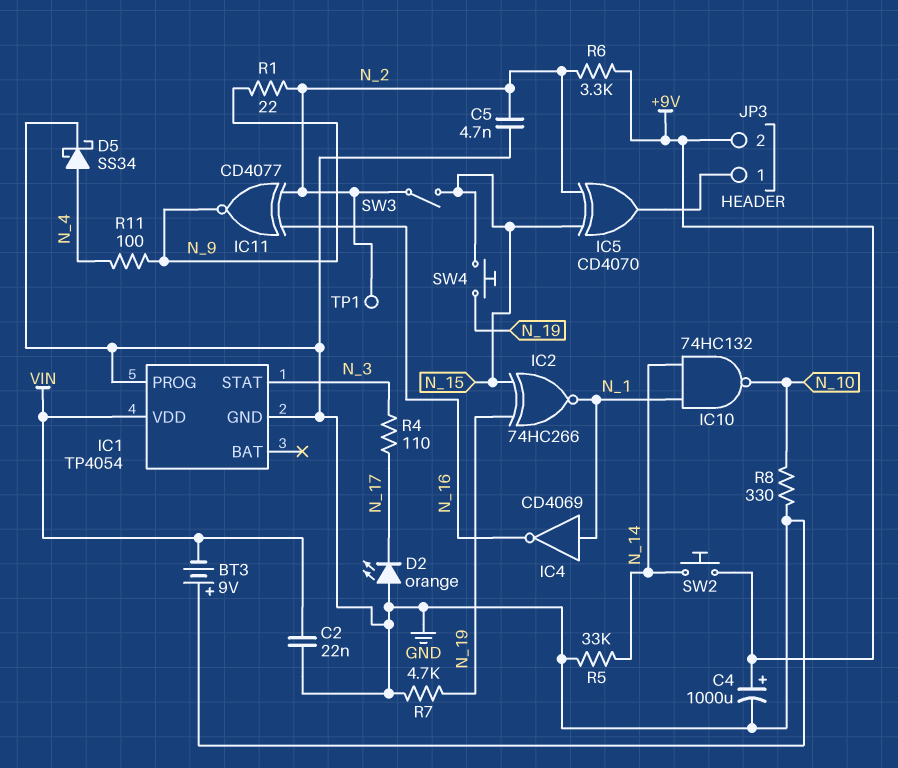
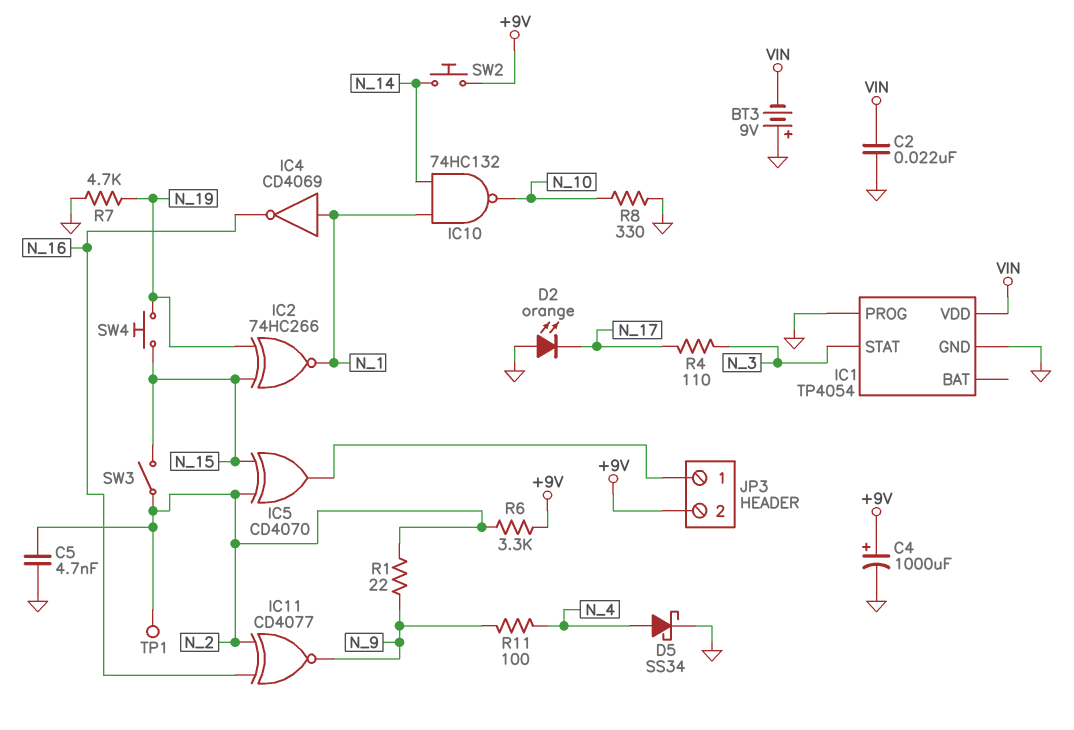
R5: 33k (GND, N_14) -> none

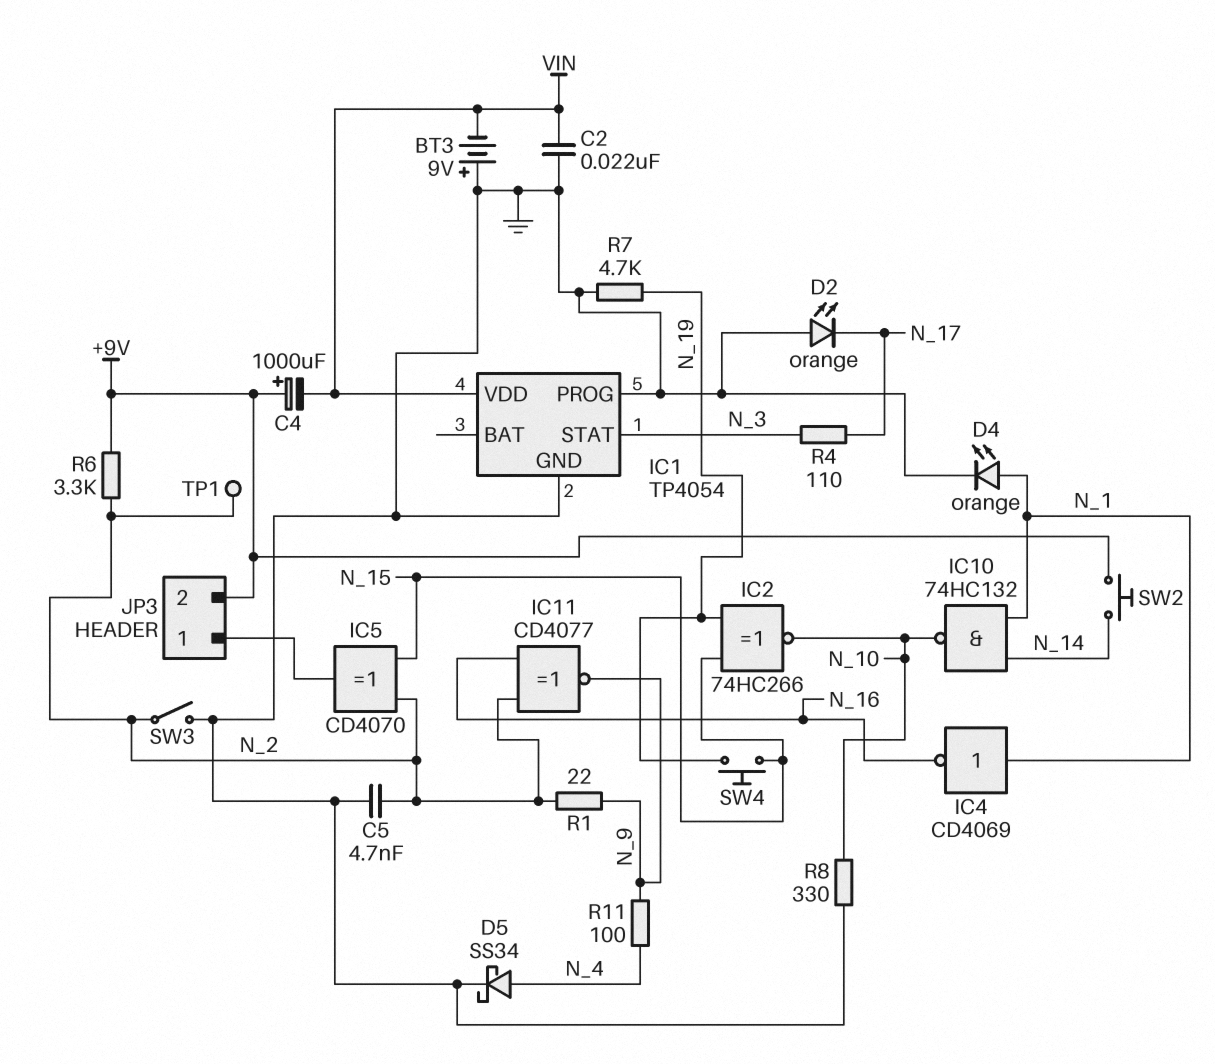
C4: 1000uF (plus +9V, minus GND) -> 1000uF (plus +9V, minus VIN)
D4: none -> LED orange (A N_1, K GND)
IC2: XNOR 74HC266 (in N_15, in N_19, out N_1) -> XNOR 74HC266 (in N_15, in N_19, out N_10)
SW3: switch (N_2, N_15) -> switch (GND, N_2)

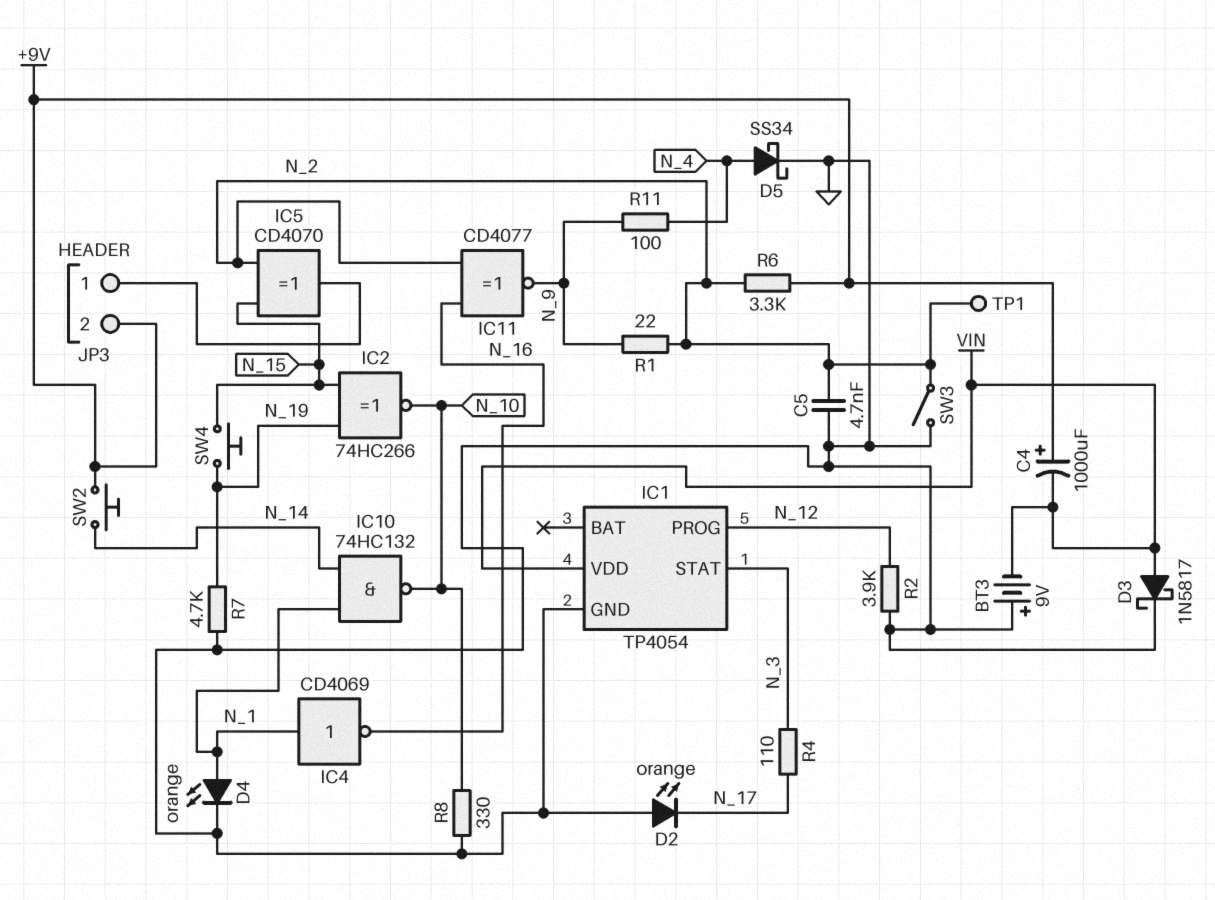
C2: 22nF (GND, VIN) -> none
D3: none -> schottky 1N5817 (A VIN, K GND)
IC1 pin PROG: GND -> N_12
R2: none -> 3.9k (GND, N_12)

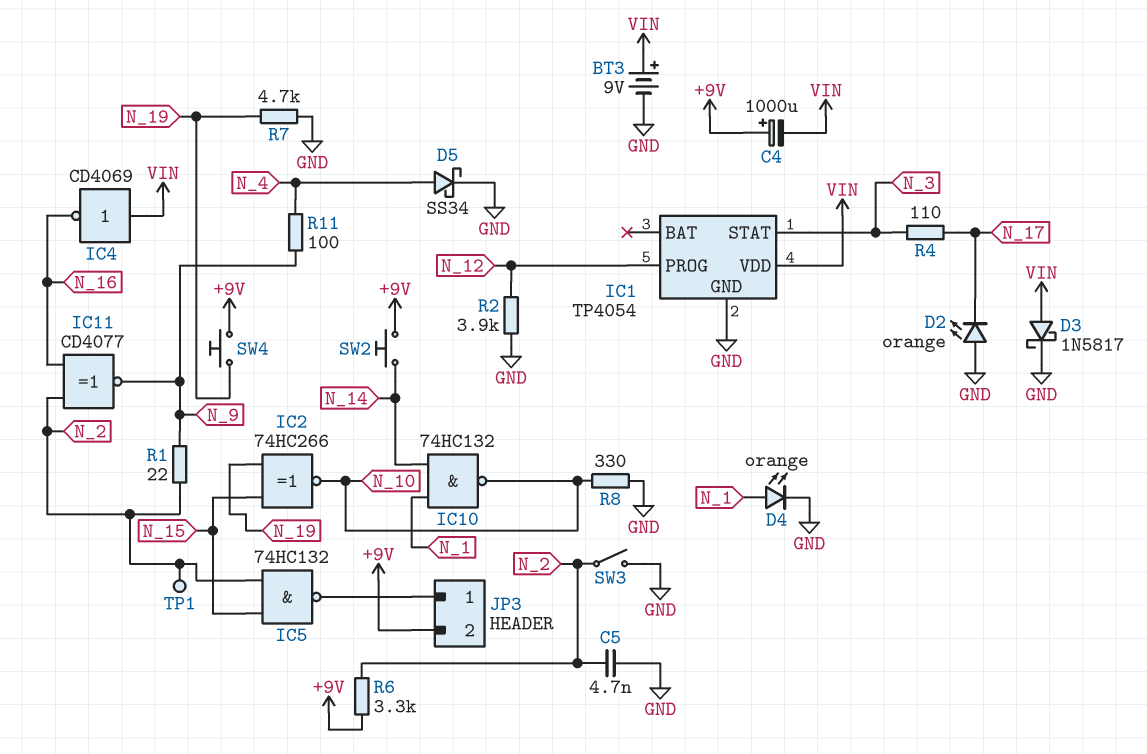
BT3: 9V (plus GND, minus VIN) -> 9V (plus VIN, minus GND)
IC4: NOT CD4069 (in N_1, out N_16) -> NOT CD4069 (in VIN, out N_16)
IC5: XOR CD4070 (in N_2, in N_15, out JP3/1) -> NAND 74HC132 (in N_2, in N_15, out JP3/1)
SW4: button (N_15, N_19) -> button (+9V, N_19)

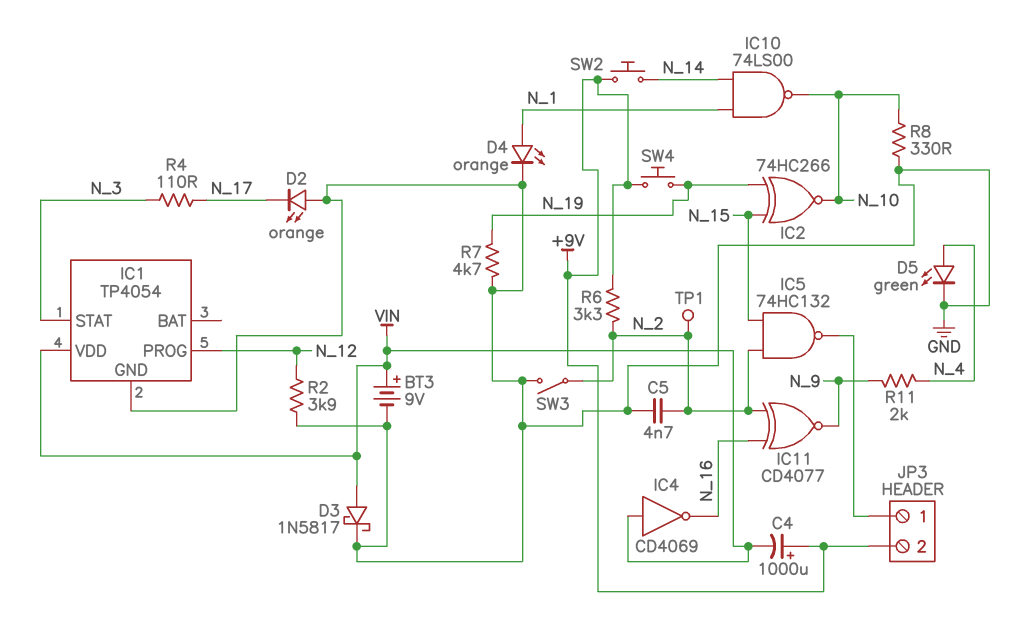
D5: schottky SS34 (A N_4, K GND) -> LED green (A N_4, K GND)
IC10: NAND 74HC132 (in N_1, in N_14, out N_10) -> NAND 74LS00 (in N_1, in N_14, out N_10)
R1: 22 (N_2, N_9) -> none
R11: 100 (N_4, N_9) -> 2k (N_4, N_9)

